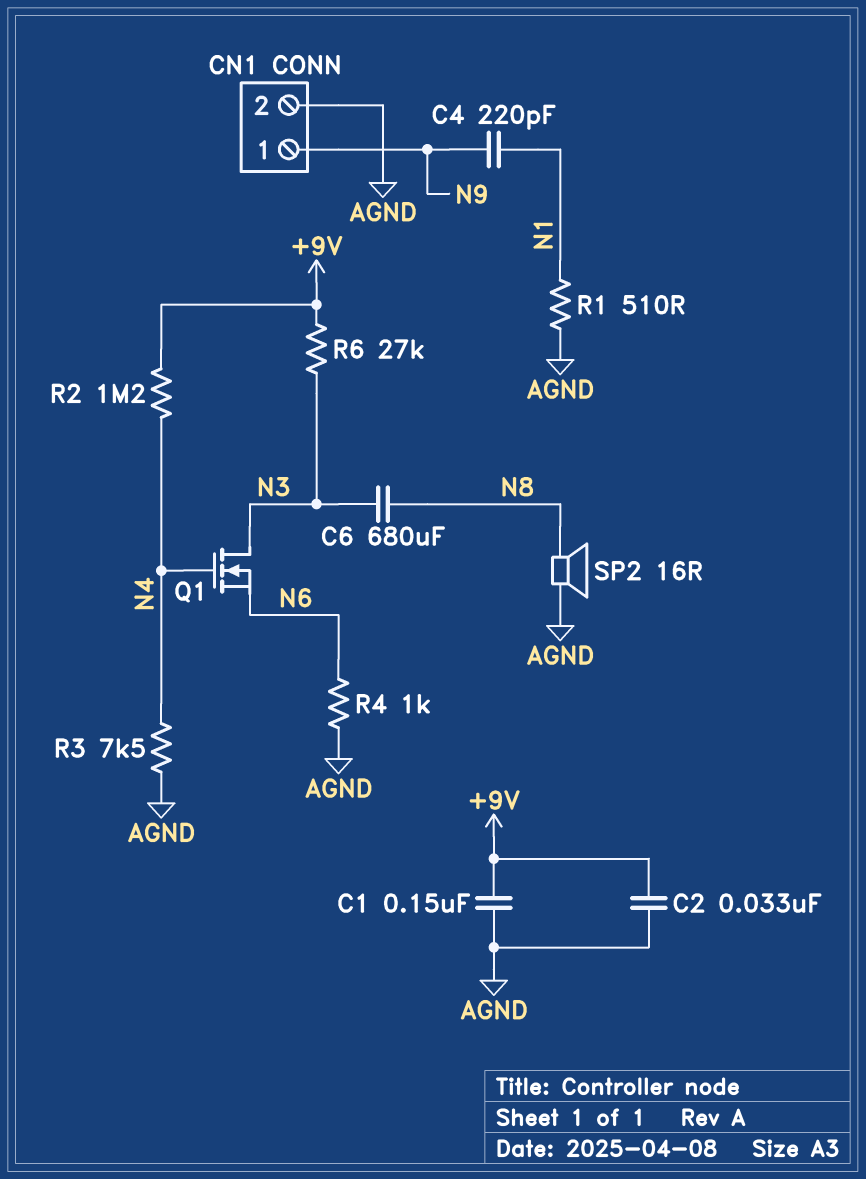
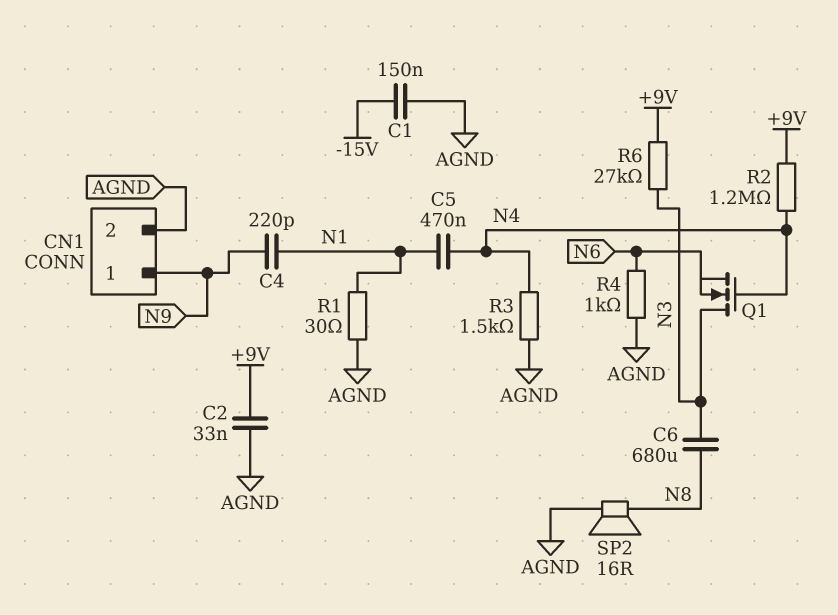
C1: 150nF (+9V, AGND) -> 150nF (-15V, AGND)
C5: none -> 470nF (N1, N4)
R1: 510 (AGND, N1) -> 30 (AGND, N1)
R3: 7.5k (AGND, N4) -> 1.5k (AGND, N4)

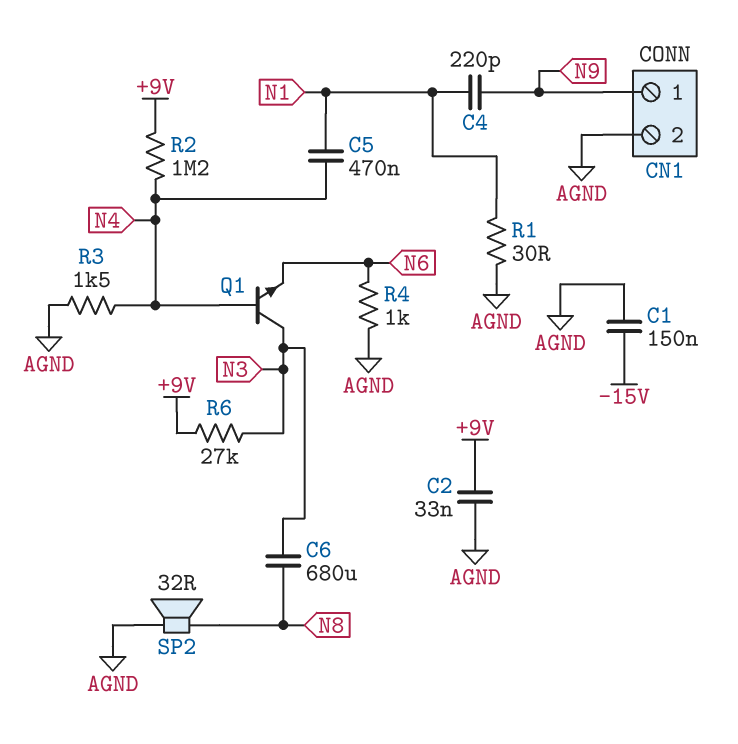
Q1: NMOS (G N4, D N3, S N6) -> NPN (B N4, C N3, E N6)
SP2: speaker 16R (AGND, N8) -> speaker 32R (AGND, N8)

